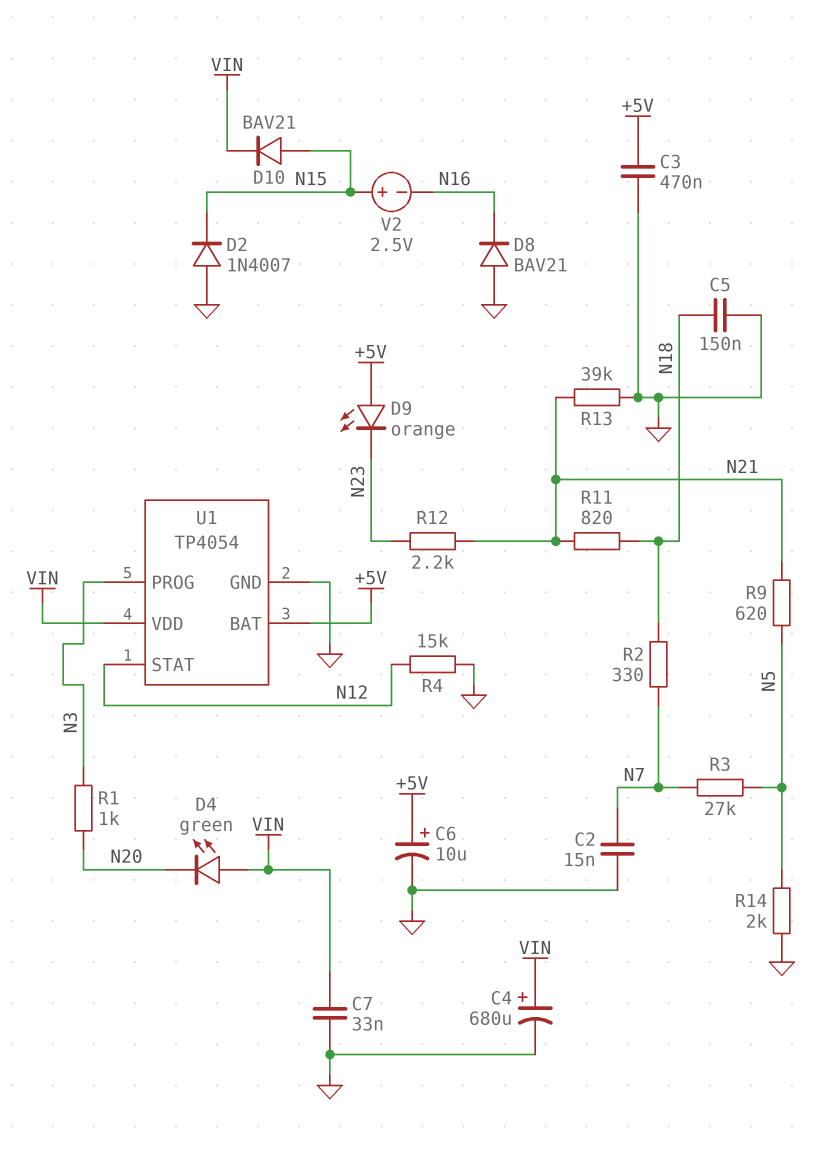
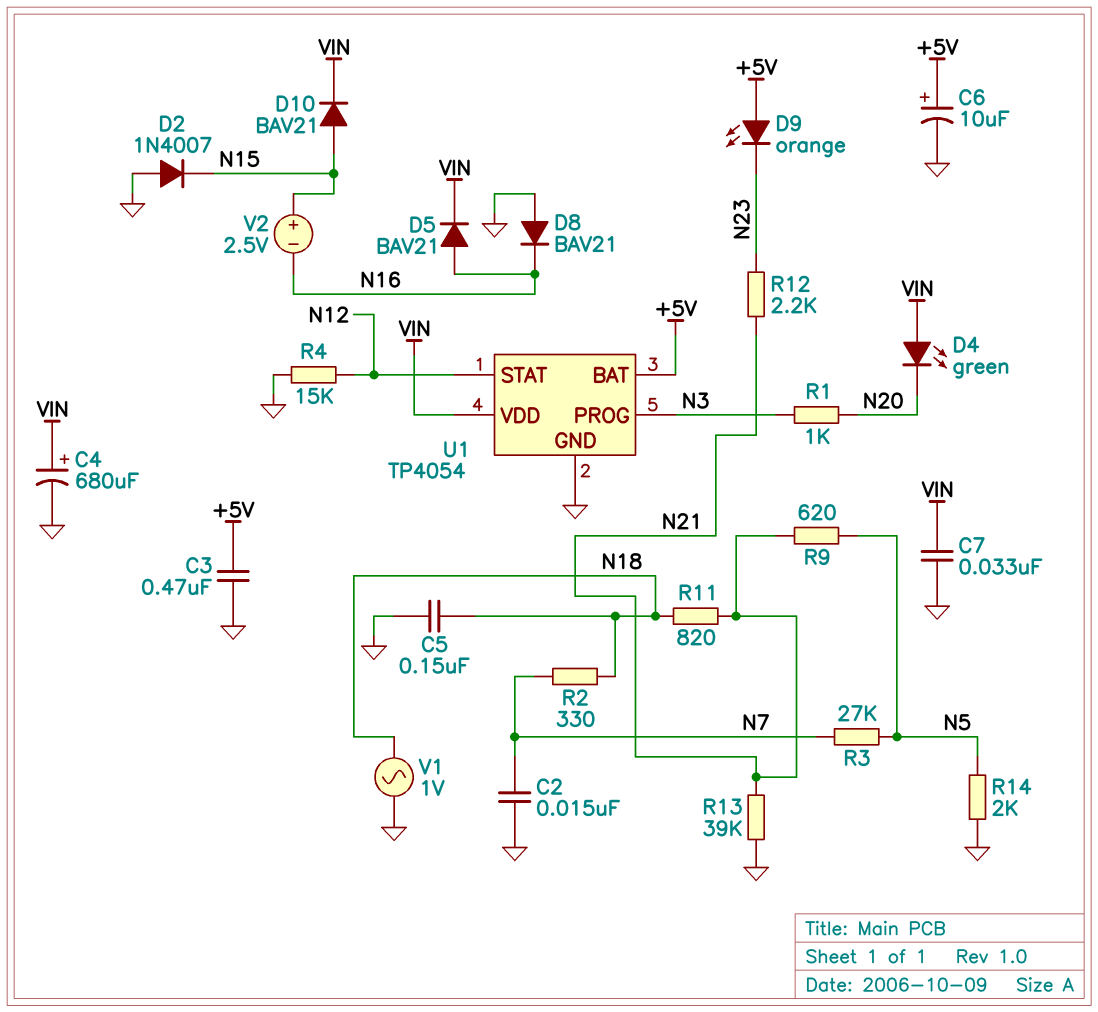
D5: none -> diode BAV21 (A N16, K VIN)
V1: none -> AC 1V (GND, N18)

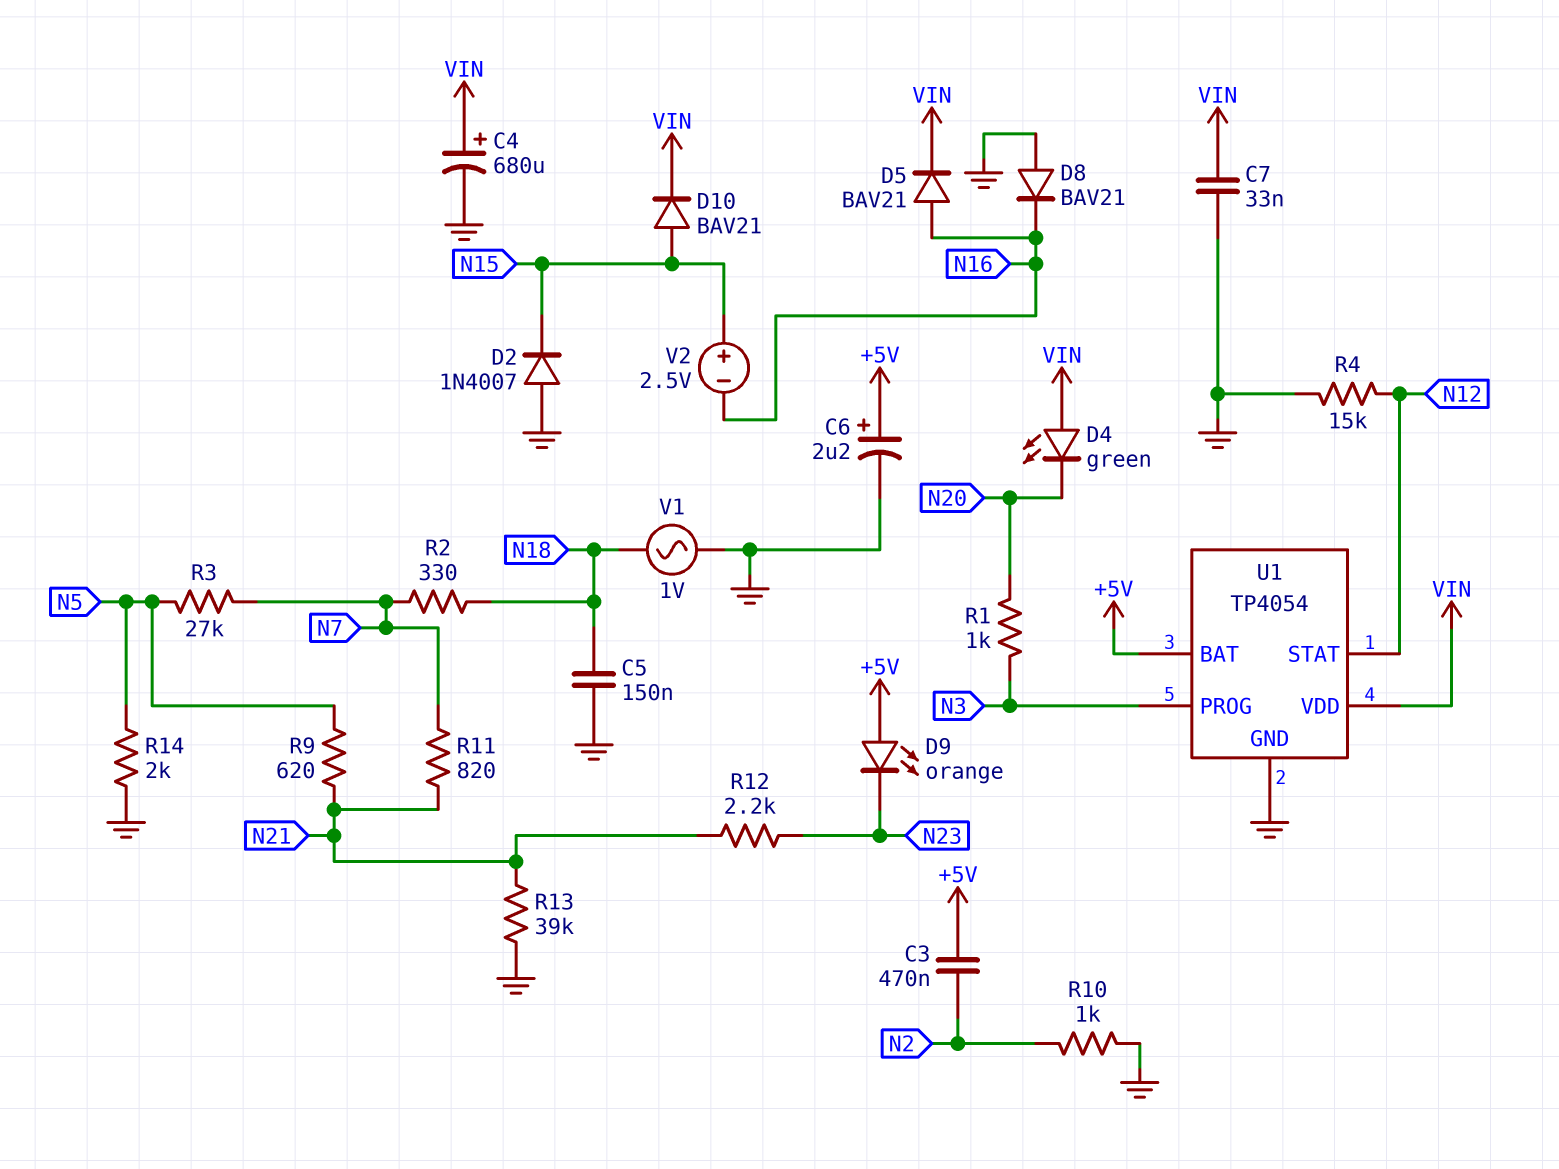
C2: 15nF (GND, N7) -> none
C3: 470nF (+5V, GND) -> 470nF (+5V, N2)
C6: 10uF (plus +5V, minus GND) -> 2.2uF (plus +5V, minus GND)
R10: none -> 1k (GND, N2)
R11: 820 (N18, N21) -> 820 (N7, N21)

